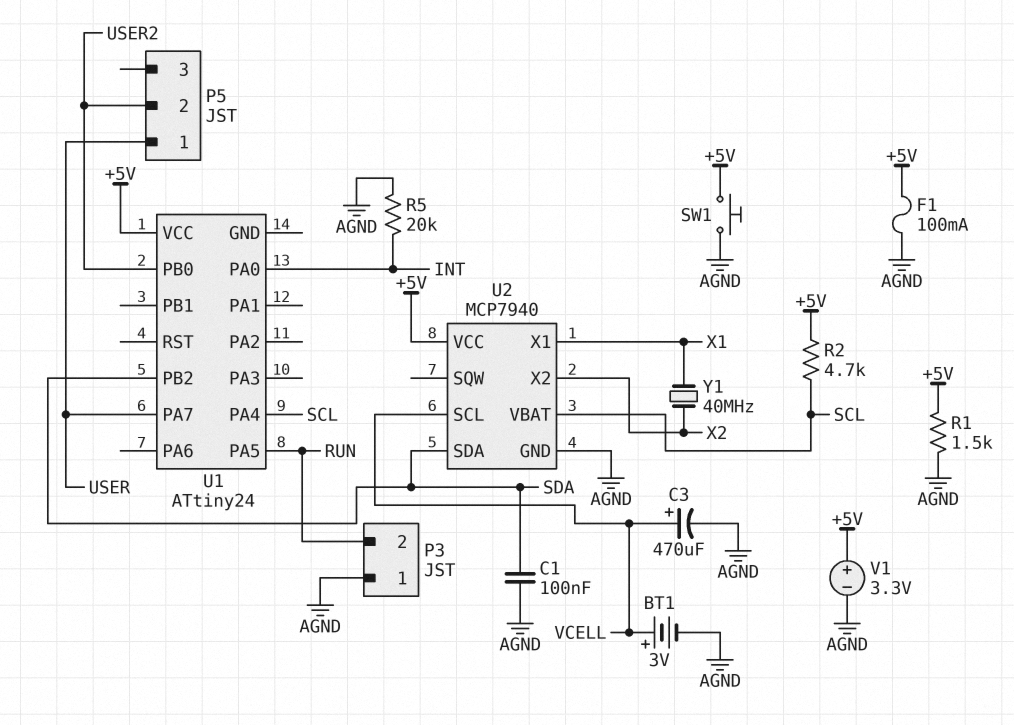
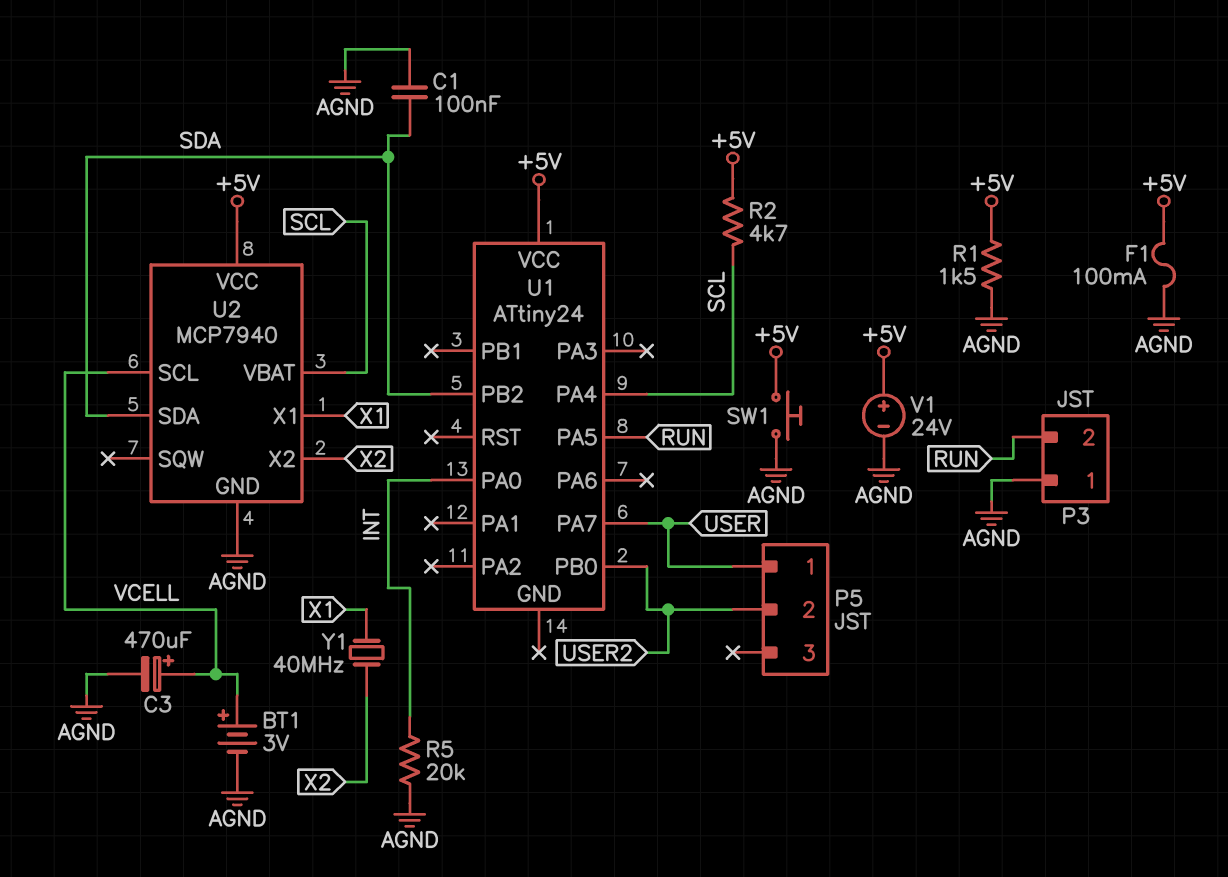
V1: 3.3V (plus +5V, minus AGND) -> 24V (plus +5V, minus AGND)

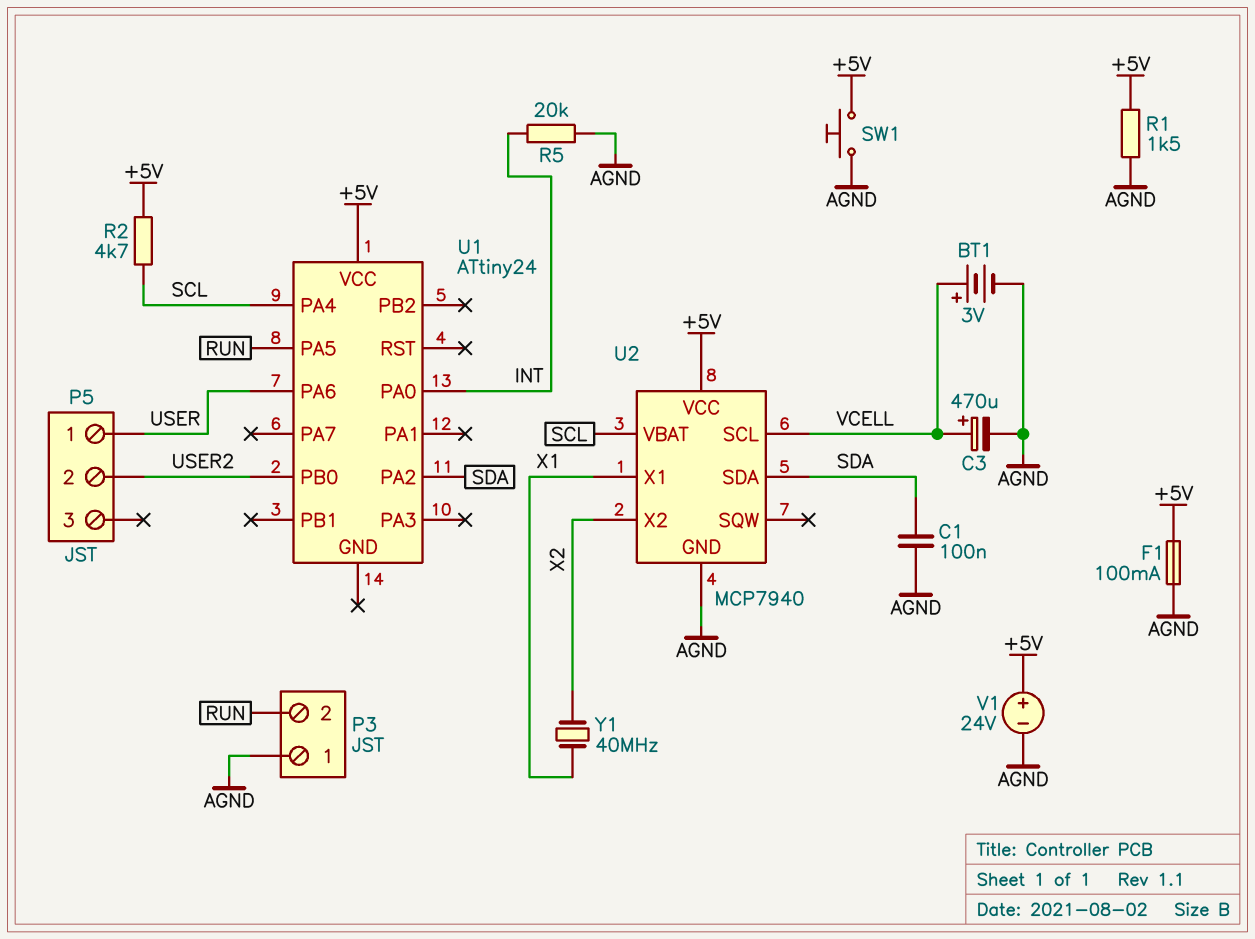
U1 pin PA2: none -> SDA
U1 pin PA6: none -> USER
U1 pin PA7: USER -> none
U1 pin PB2: SDA -> none

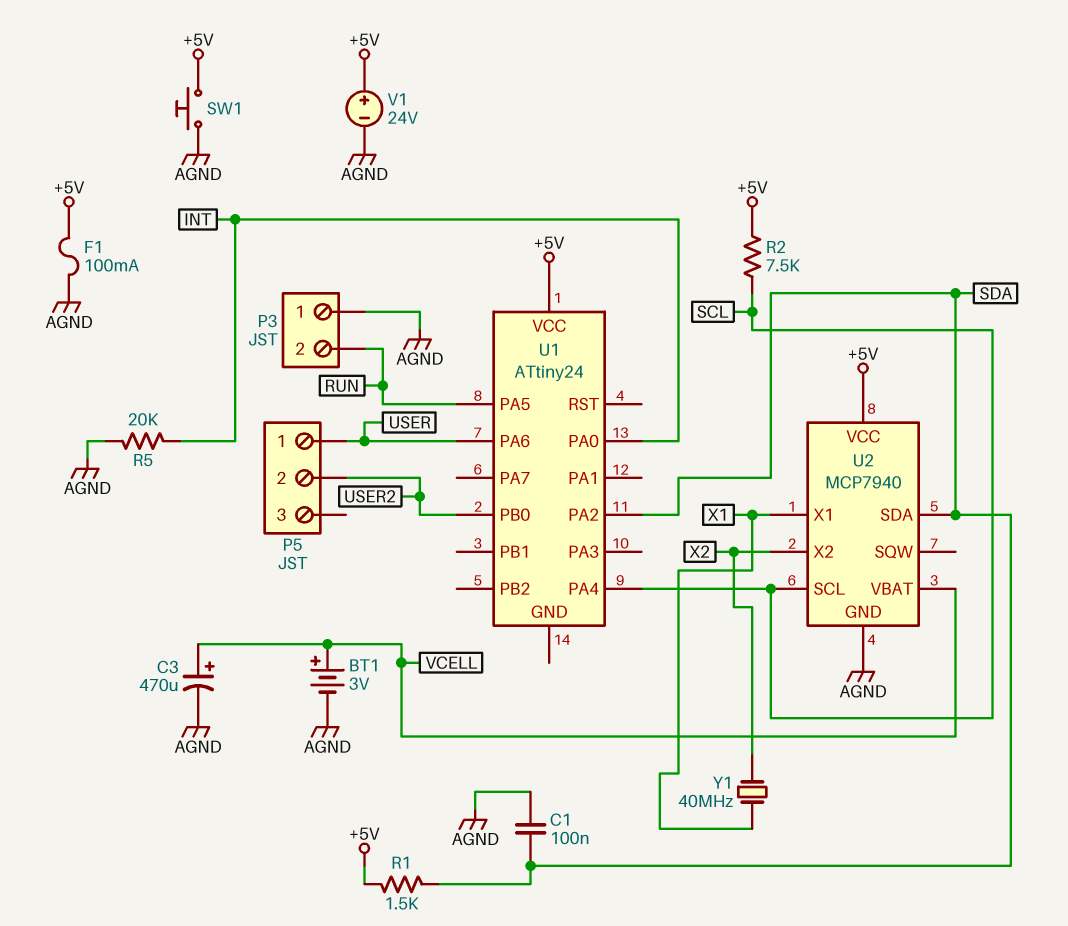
R1: 1.5k (+5V, AGND) -> 1.5k (+5V, SDA)
R2: 4.7k (+5V, SCL) -> 7.5k (+5V, SCL)
U2 pin SCL: VCELL -> SCL
U2 pin VBAT: SCL -> VCELL

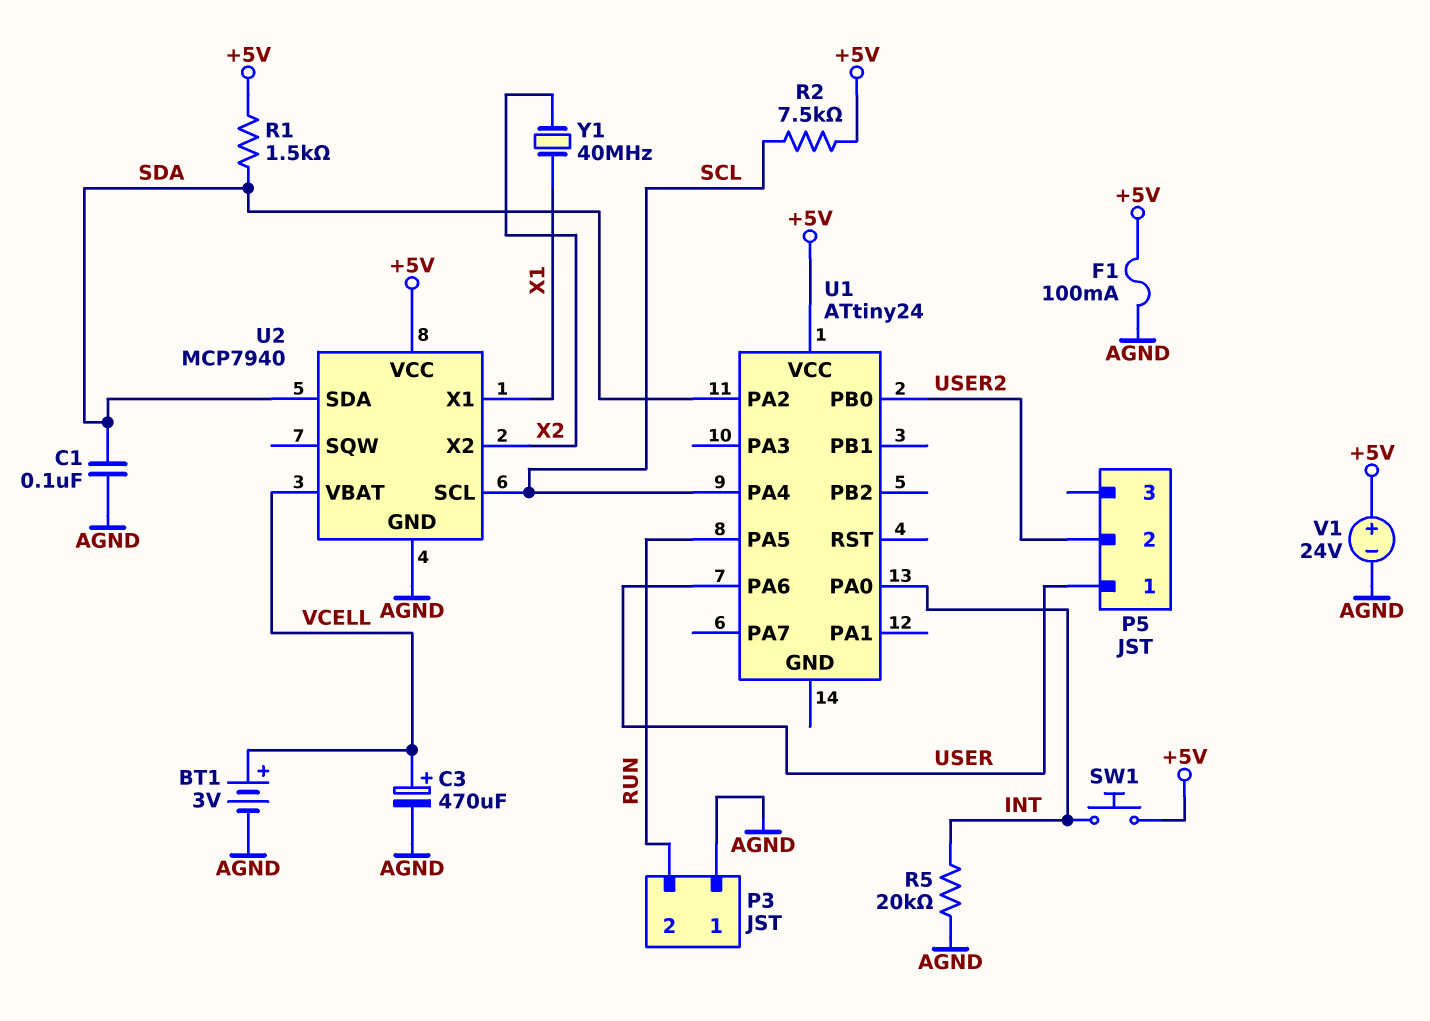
SW1: button (+5V, AGND) -> button (+5V, INT)

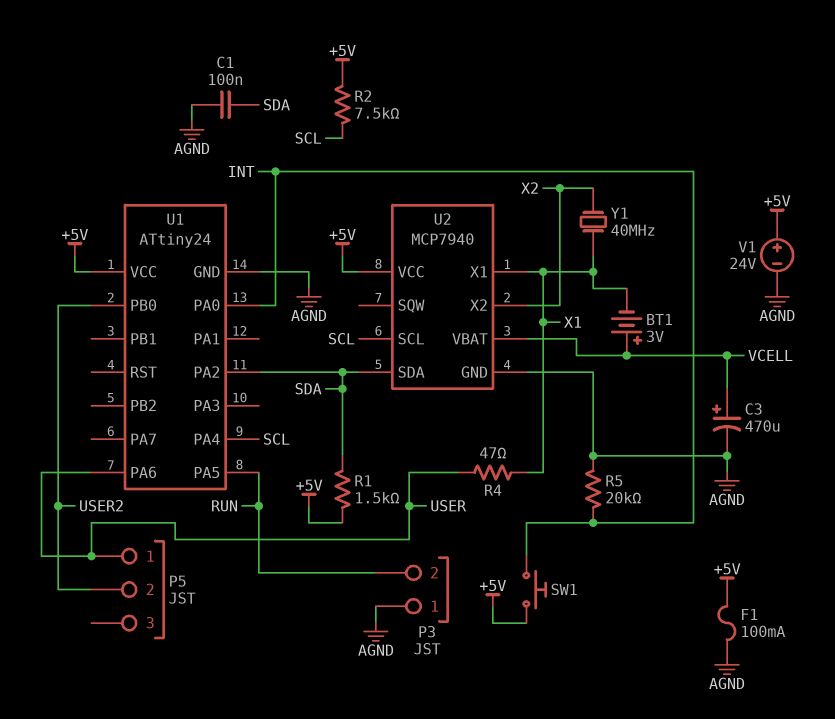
BT1: 3V (plus VCELL, minus AGND) -> 3V (plus VCELL, minus X1)
R4: none -> 47 (USER, X1)
U1 pin GND: none -> AGND

